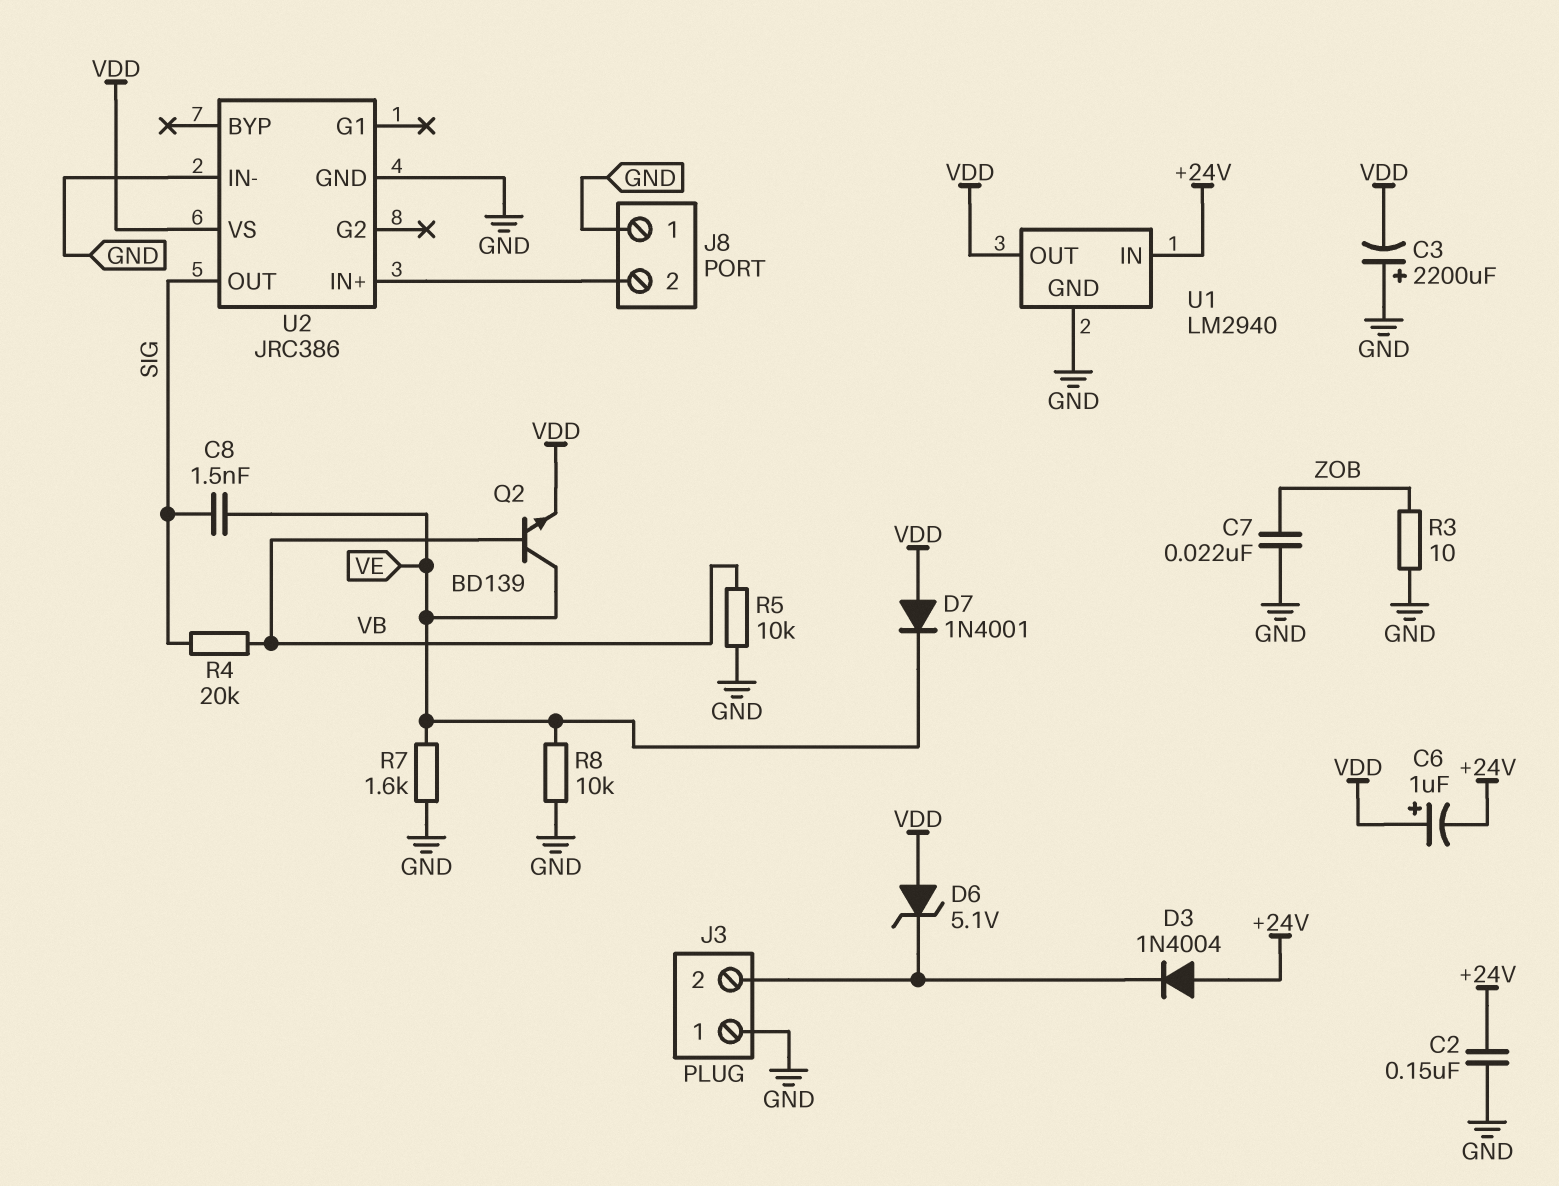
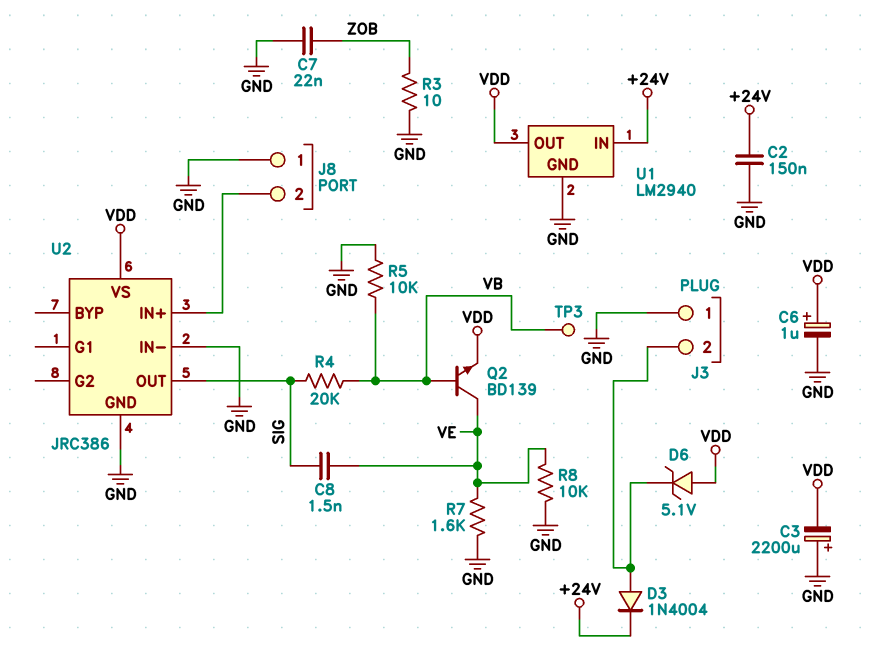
C6: 1uF (plus VDD, minus +24V) -> 1uF (plus VDD, minus GND)
D3: diode 1N4004 (A +24V, K J3/2) -> diode 1N4004 (A J3/2, K +24V)
D7: diode 1N4001 (A VDD, K VE) -> none
TP3: none -> test point (VB)

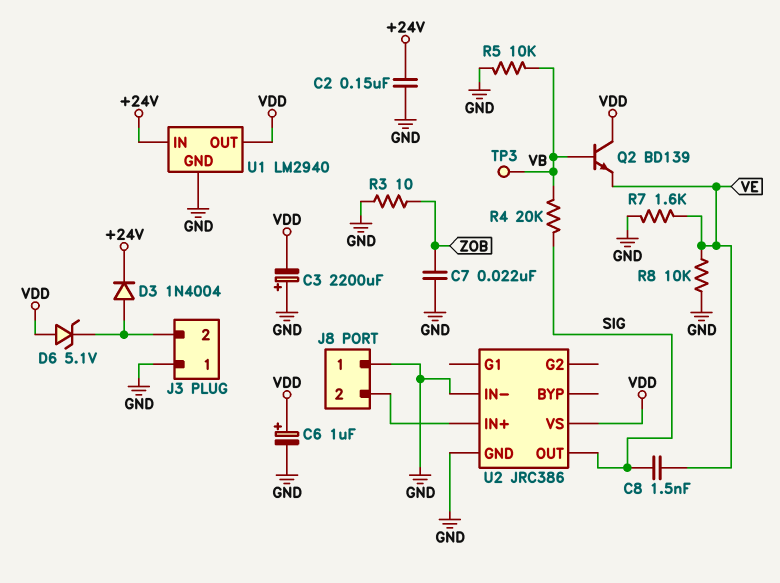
Q2: NPN BD139 (B VB, C VE, E VDD) -> NPN BD139 (B VB, C VDD, E VE)

